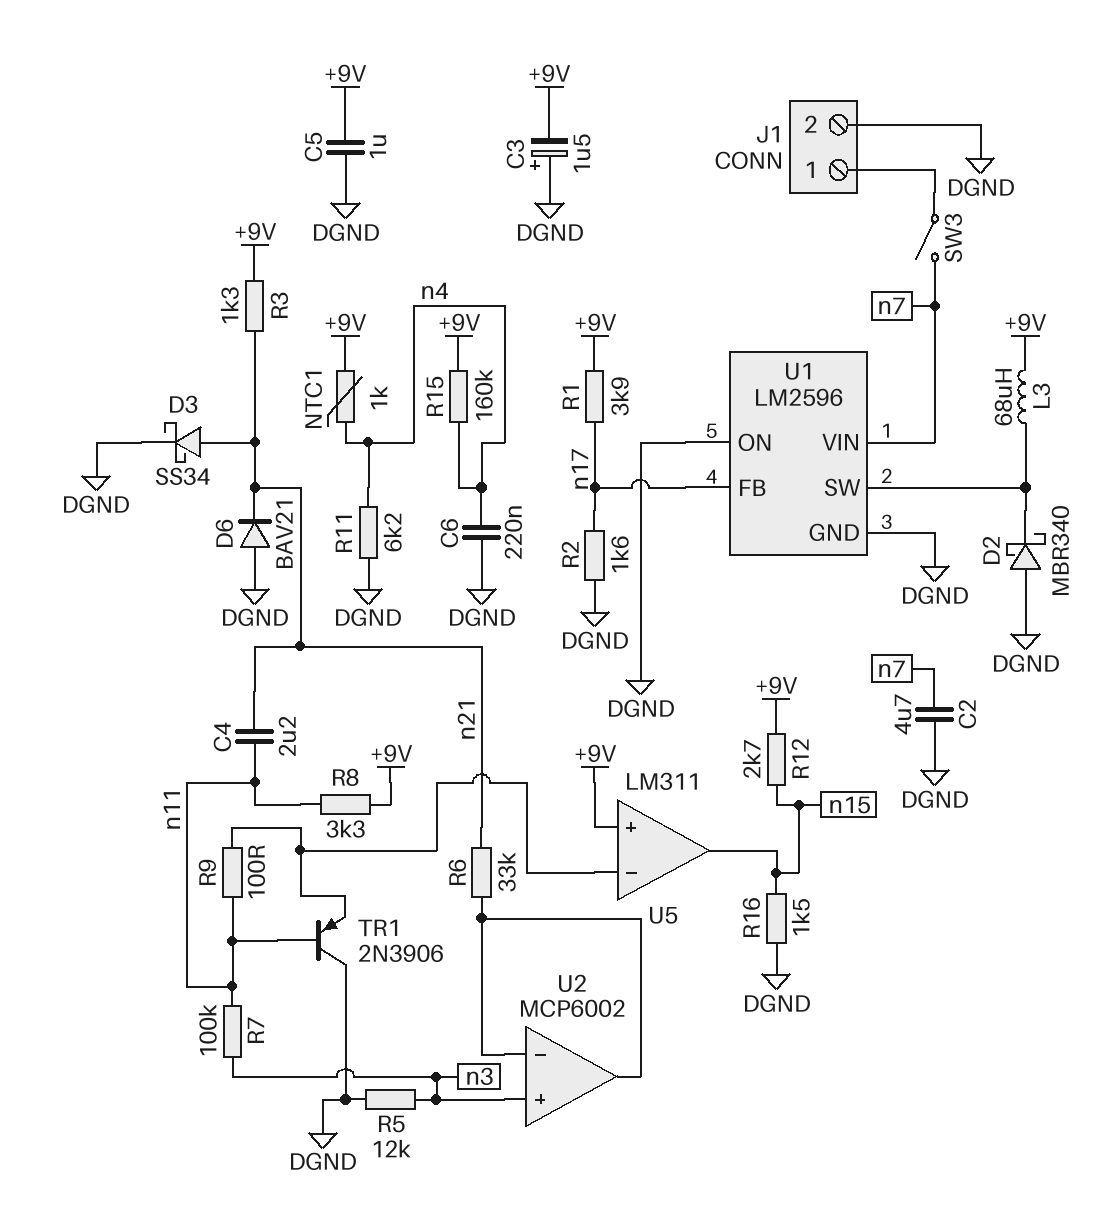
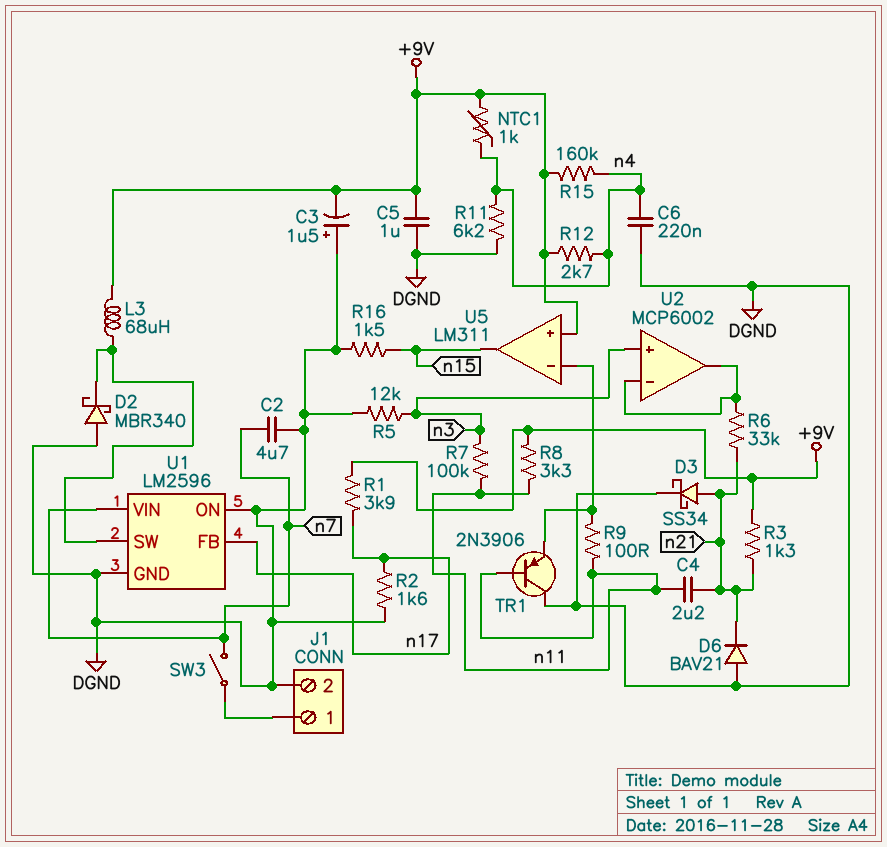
R12: 2.7k (+9V, n15) -> 2.7k (+9V, n4)

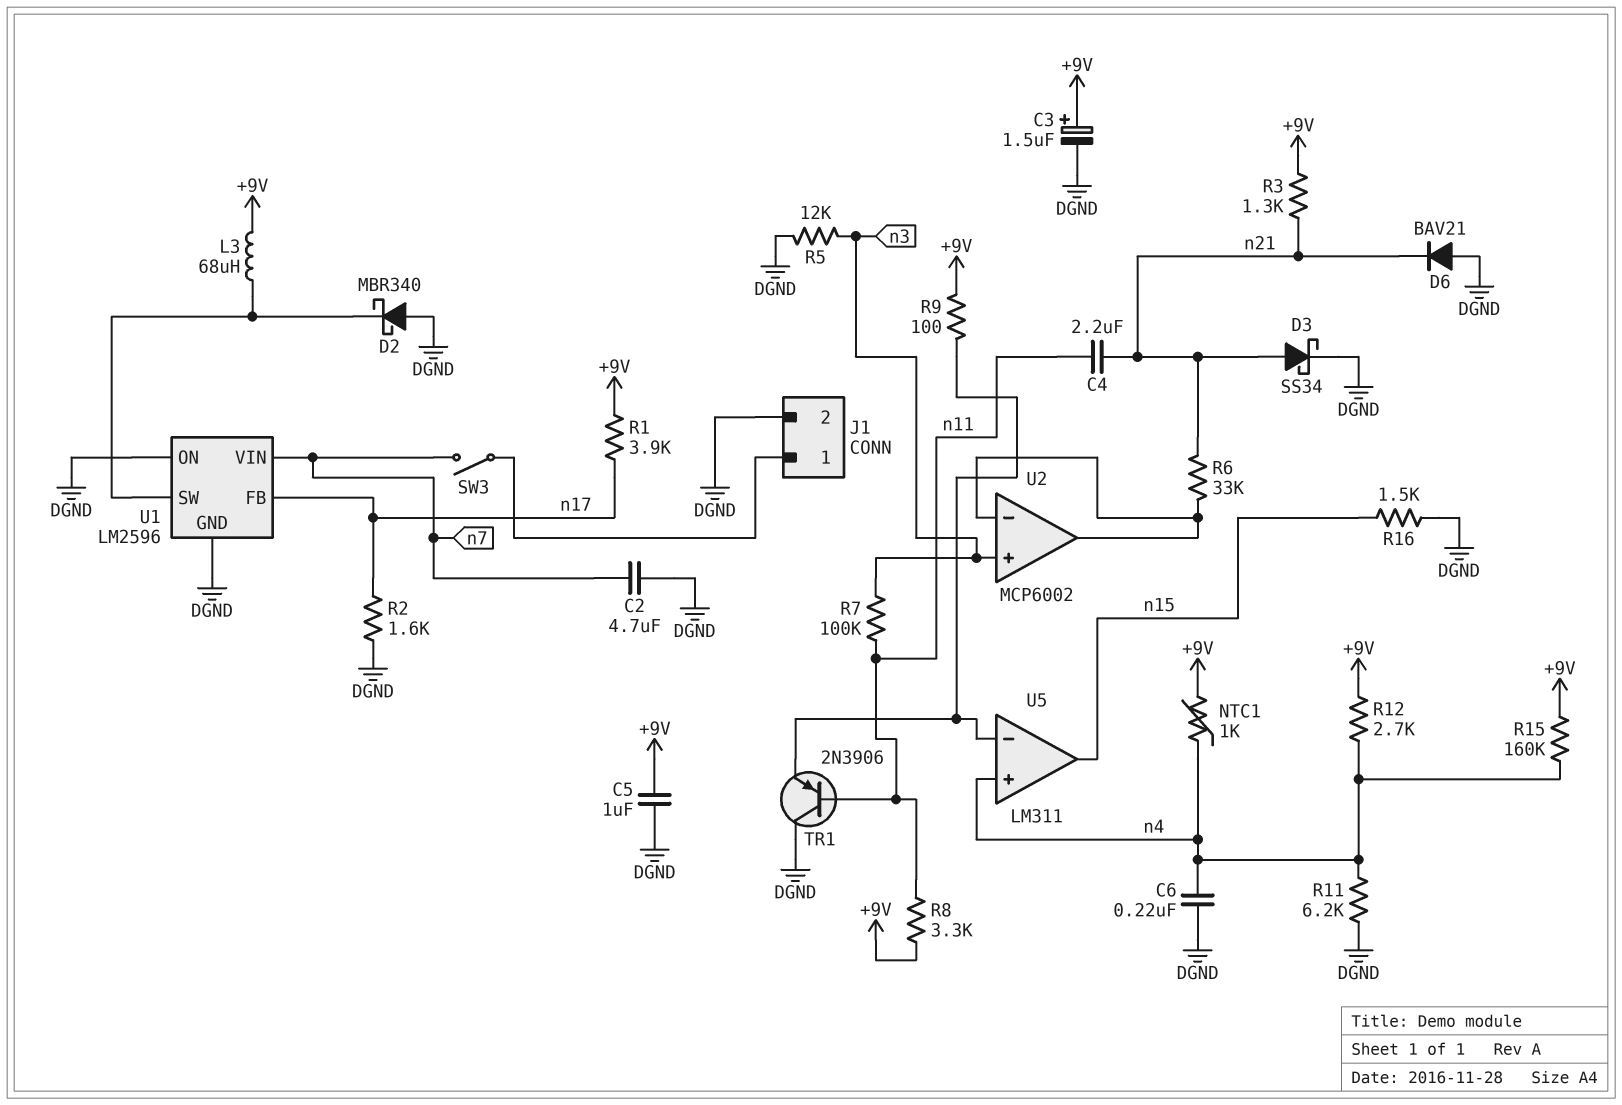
C3: 1.5uF (plus DGND, minus +9V) -> 1.5uF (plus +9V, minus DGND)
R9: 100 (U5/in-, n11) -> 100 (+9V, U5/in-)
U5 pin in+: +9V -> n4

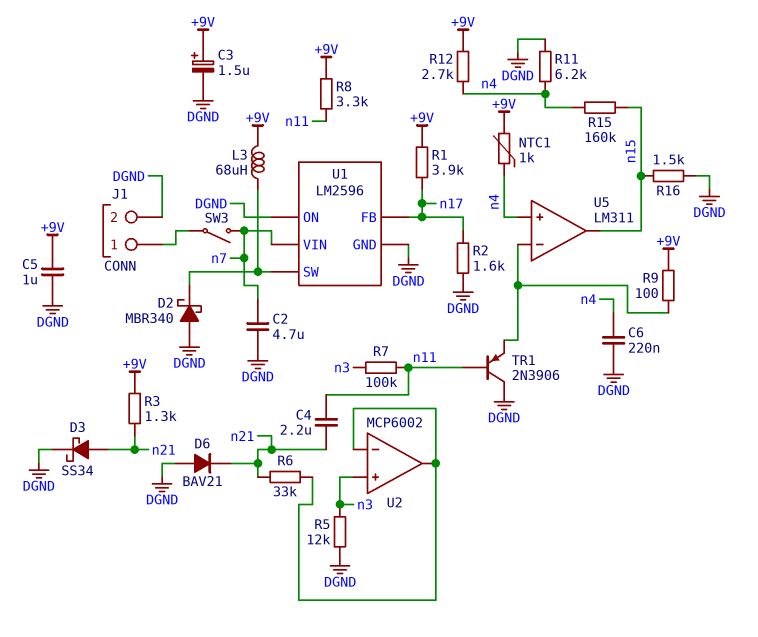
R15: 160k (+9V, n4) -> 160k (n4, n15)

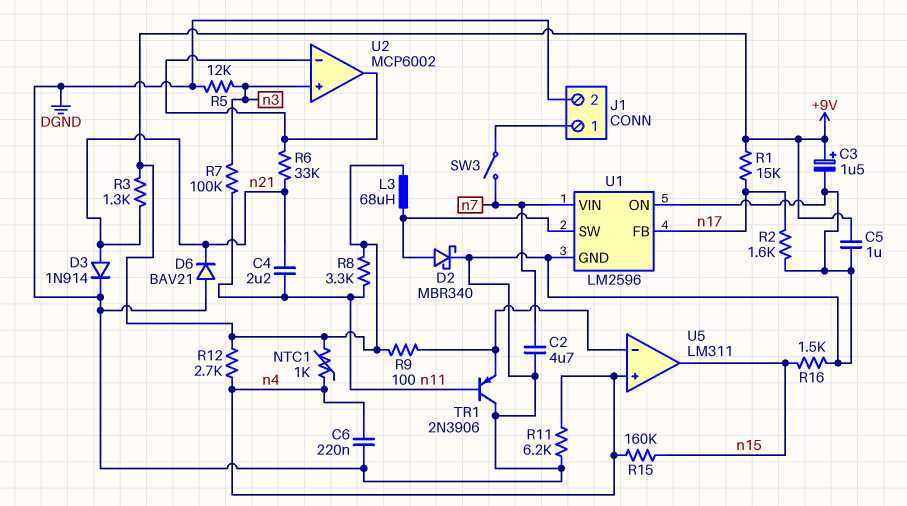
D2: schottky MBR340 (A DGND, K U1/SW) -> schottky MBR340 (A U1/SW, K DGND)
D3: schottky SS34 (A n21, K DGND) -> diode 1N914 (A n21, K DGND)
R1: 3.9k (+9V, n17) -> 15k (+9V, n17)

